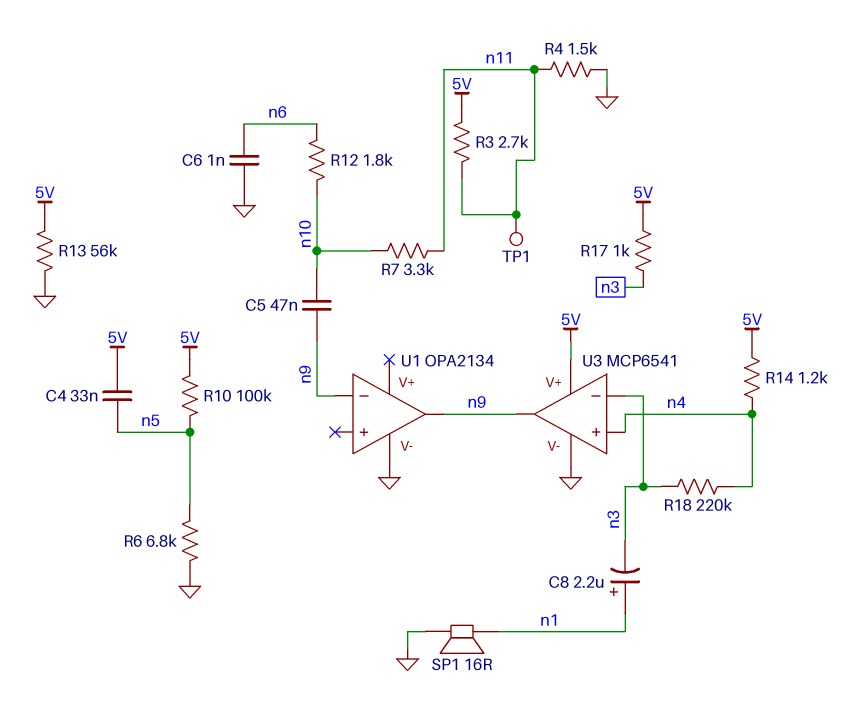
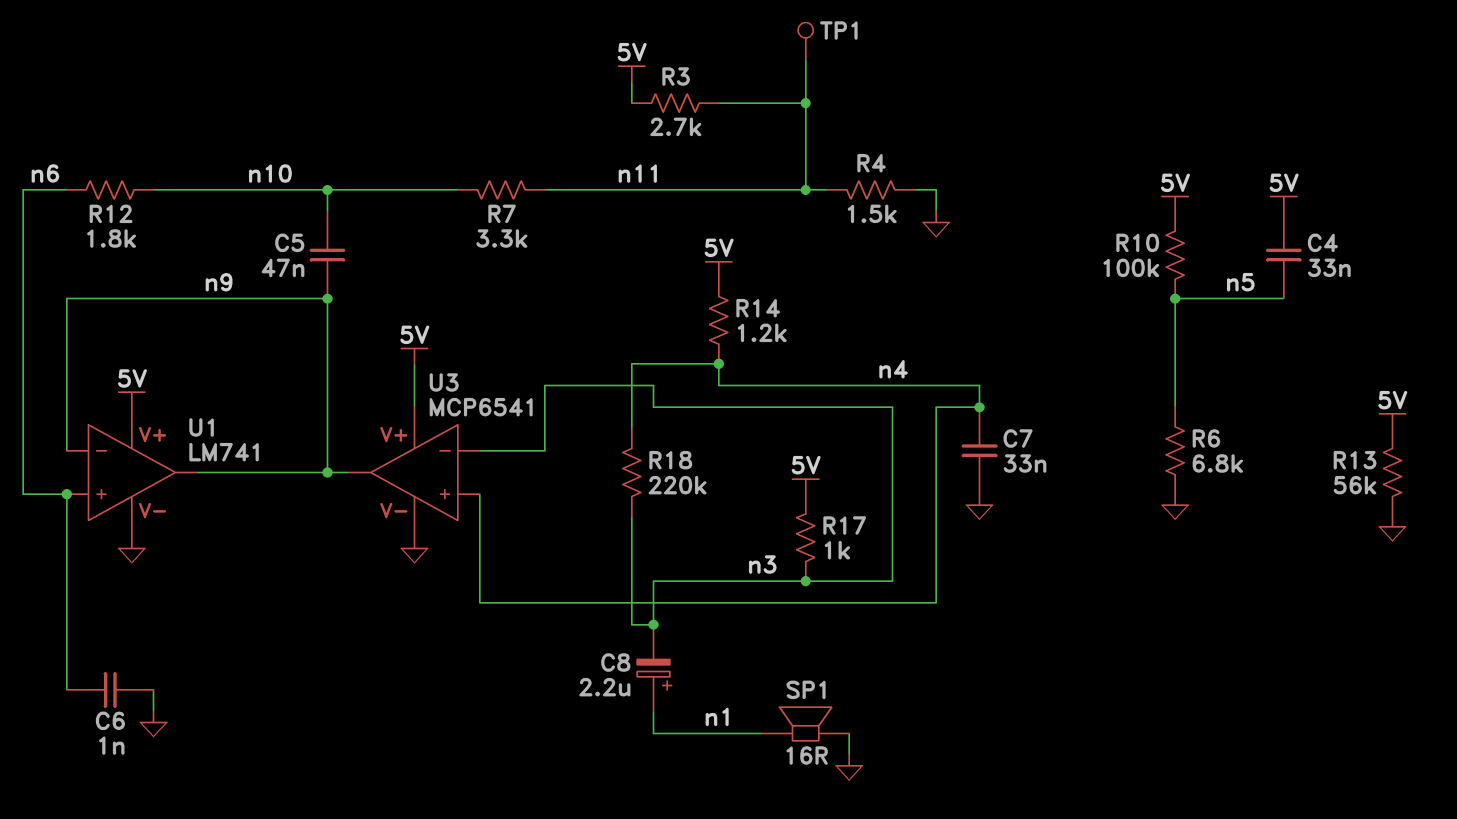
C7: none -> 33nF (GND, n4)
U1: OPA2134 -> LM741
U1 pin V+: none -> 5V
U1 pin in+: none -> n6

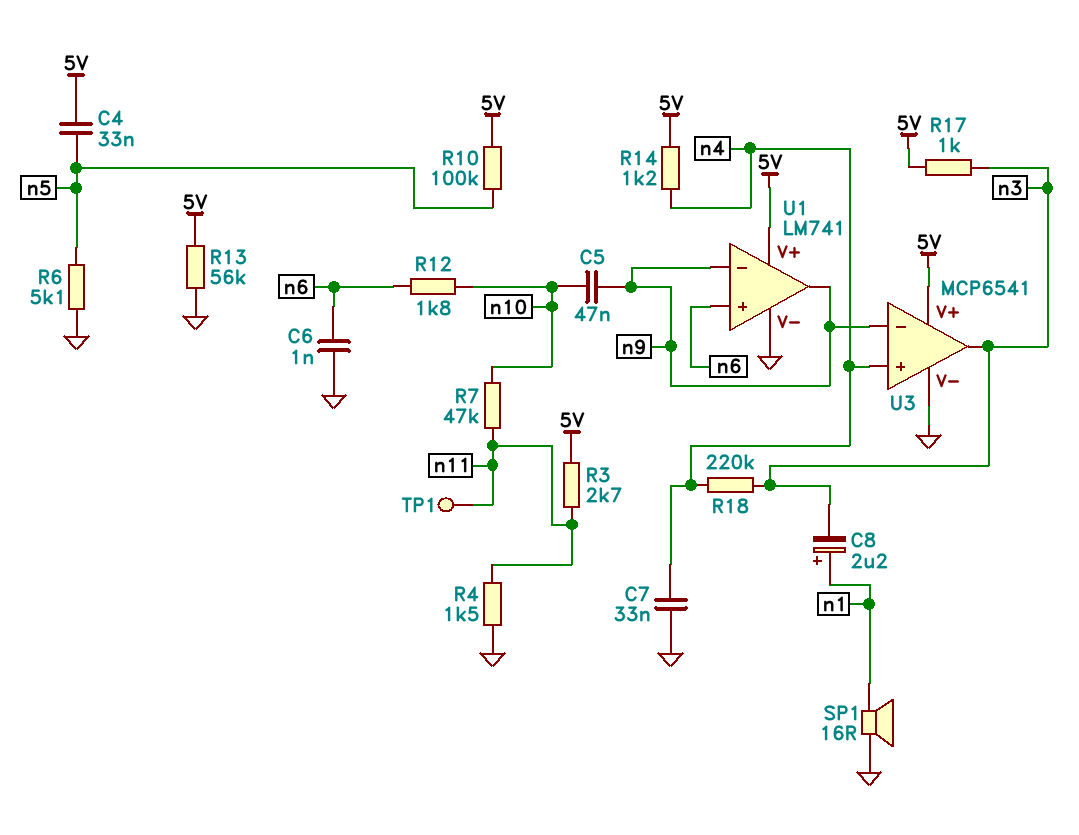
R6: 6.8k (GND, n5) -> 5.1k (GND, n5)
R7: 3.3k (n10, n11) -> 47k (n10, n11)
U3 pin in-: n3 -> n9
U3 pin out: n9 -> n3

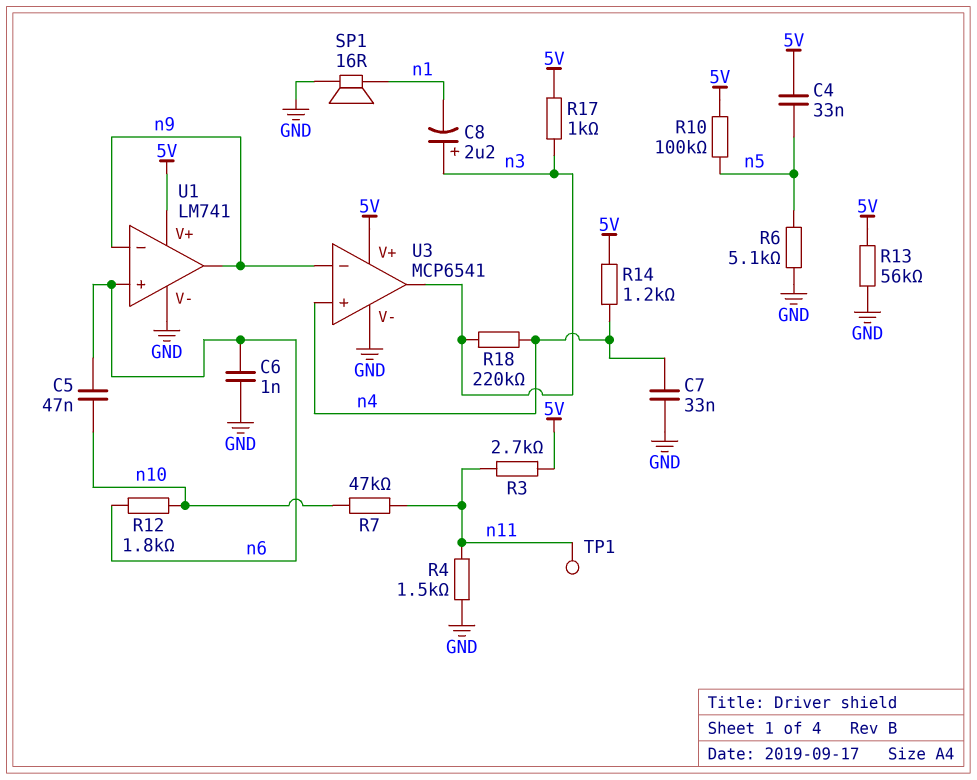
C5: 47nF (n9, n10) -> 47nF (n6, n10)
C8: 2.2uF (plus n1, minus n3) -> 2.2uF (plus n3, minus n1)

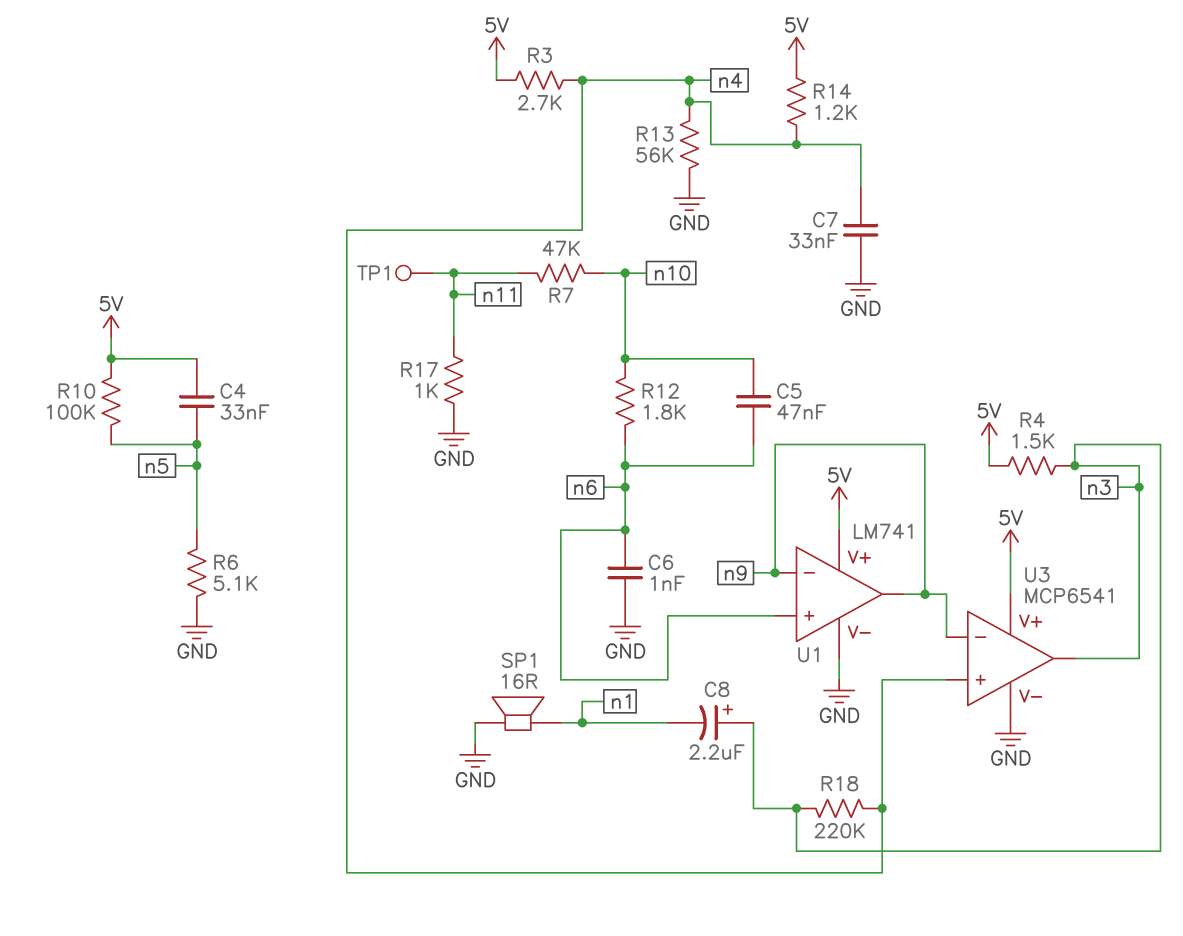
R3: 2.7k (5V, n11) -> 2.7k (5V, n4)
R4: 1.5k (GND, n11) -> 1.5k (5V, n3)
R13: 56k (5V, GND) -> 56k (GND, n4)
R17: 1k (5V, n3) -> 1k (GND, n11)

